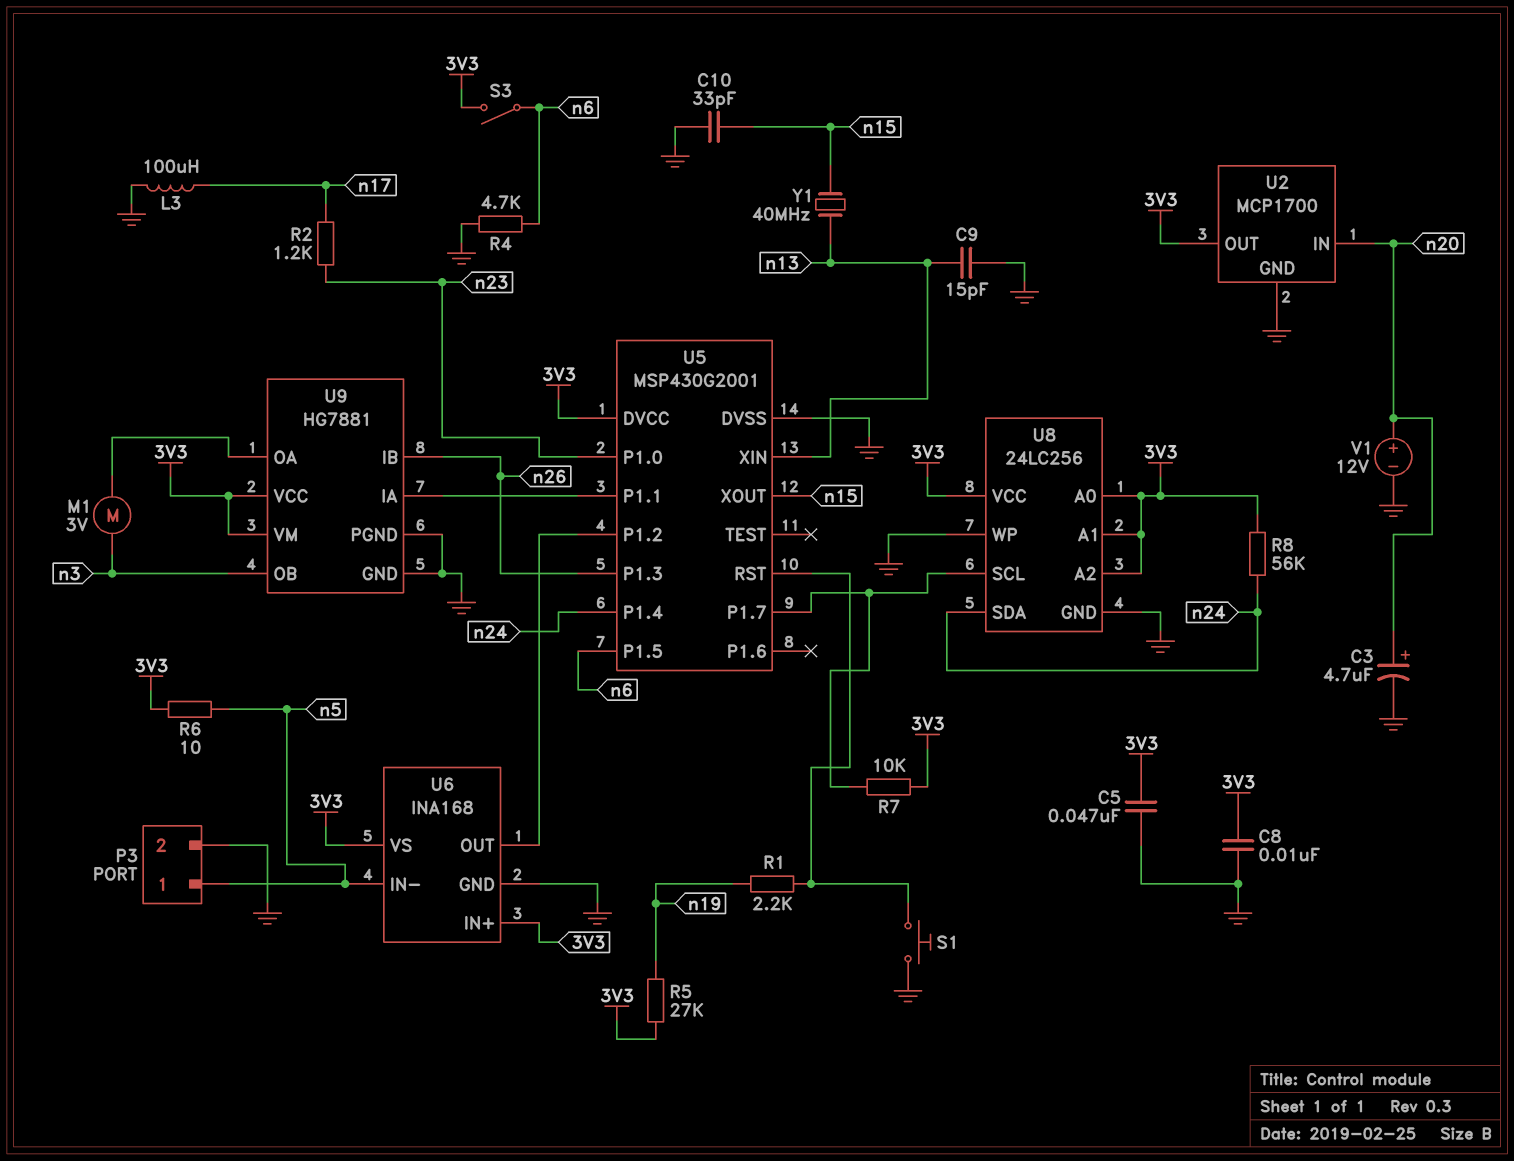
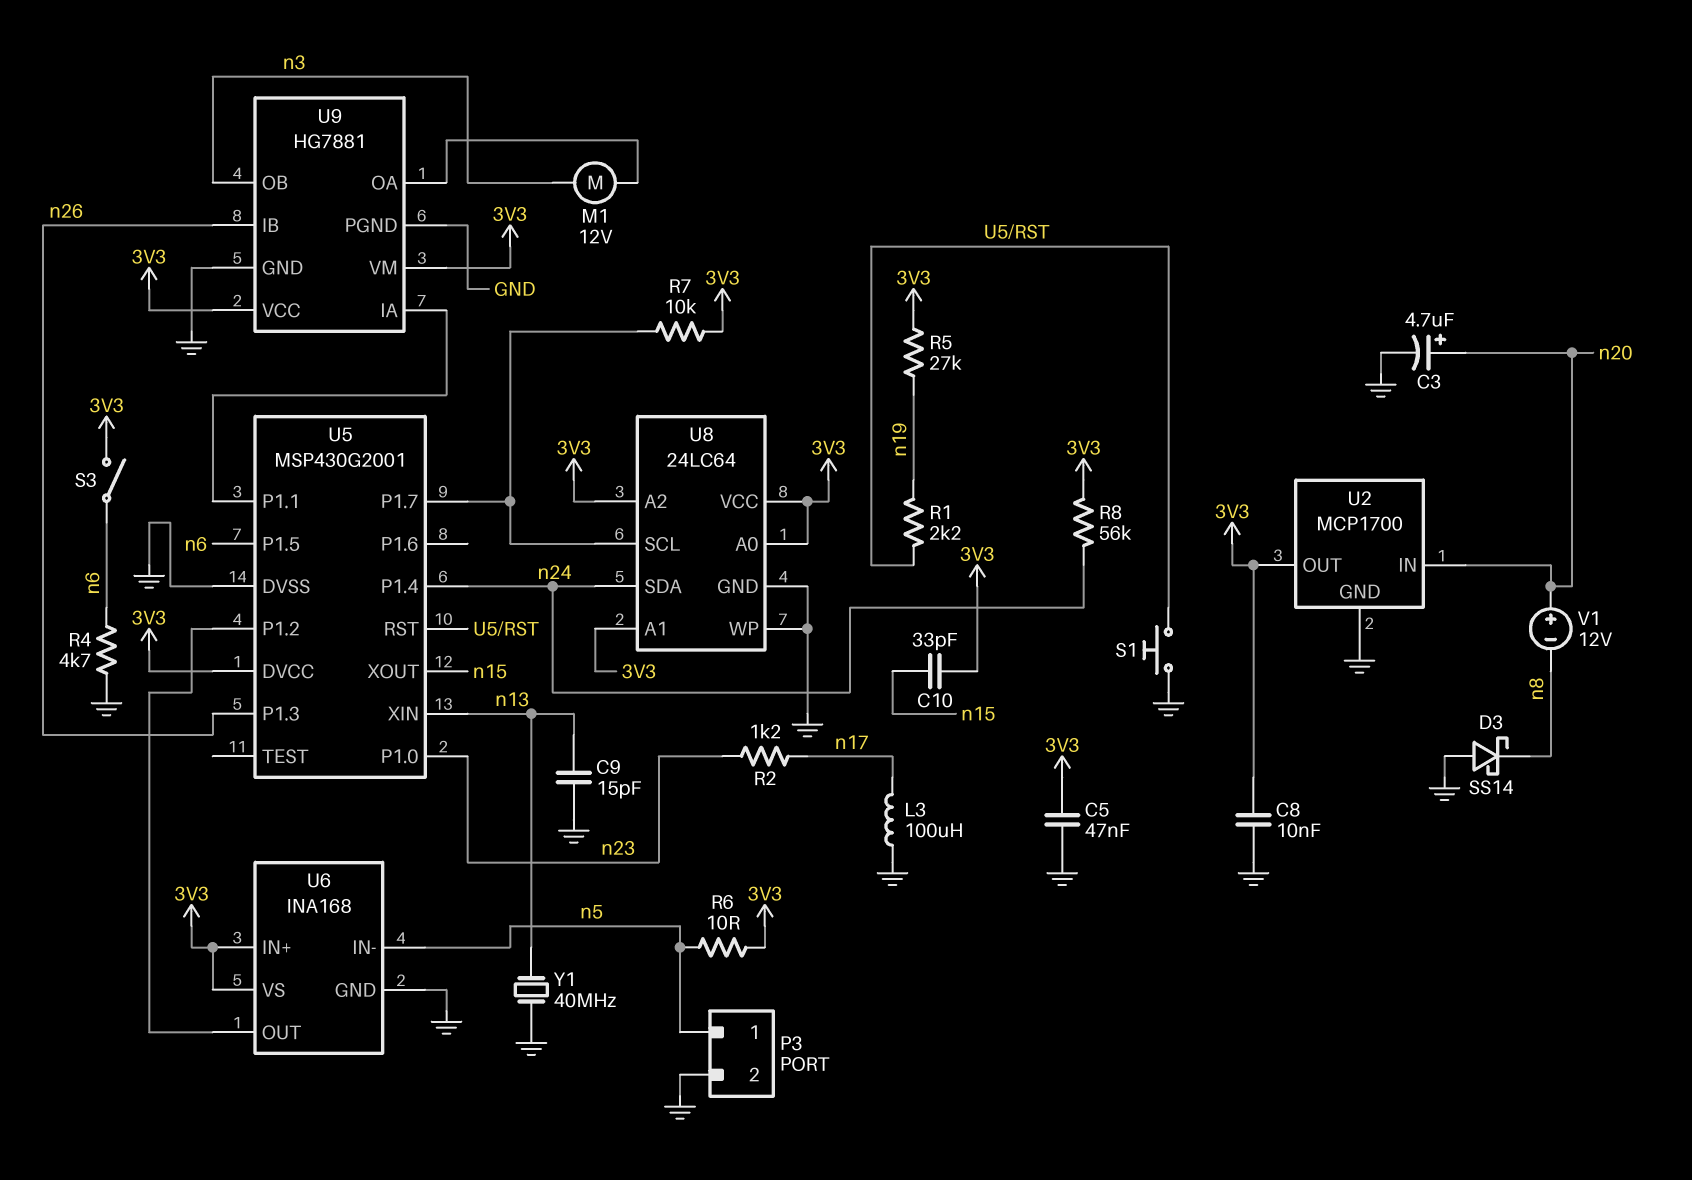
C10: 33pF (GND, n15) -> 33pF (3V3, n15)
D3: none -> schottky SS14 (A GND, K n8)
M1: motor 3V (U9/OA, n3) -> motor 12V (U9/OA, n3)
U8: 24LC256 -> 24LC64
V1: 12V (plus n20, minus GND) -> 12V (plus n20, minus n8)
Y1: 40MHz (n13, n15) -> 40MHz (GND, n13)

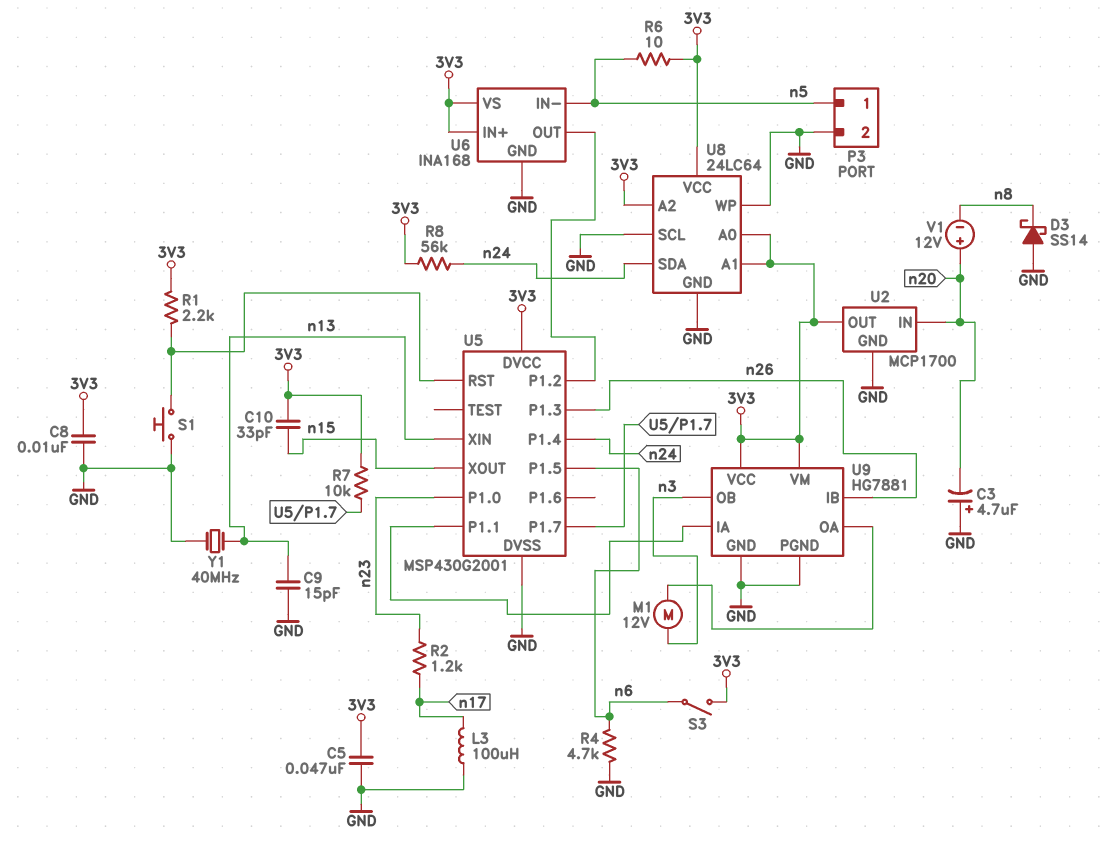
C3: 4.7uF (plus n20, minus GND) -> 4.7uF (plus GND, minus n20)
R1: 2.2k (U5/RST, n19) -> 2.2k (3V3, U5/RST)
R5: 27k (3V3, n19) -> none
U8 pin SCL: U5/P1.7 -> GND

